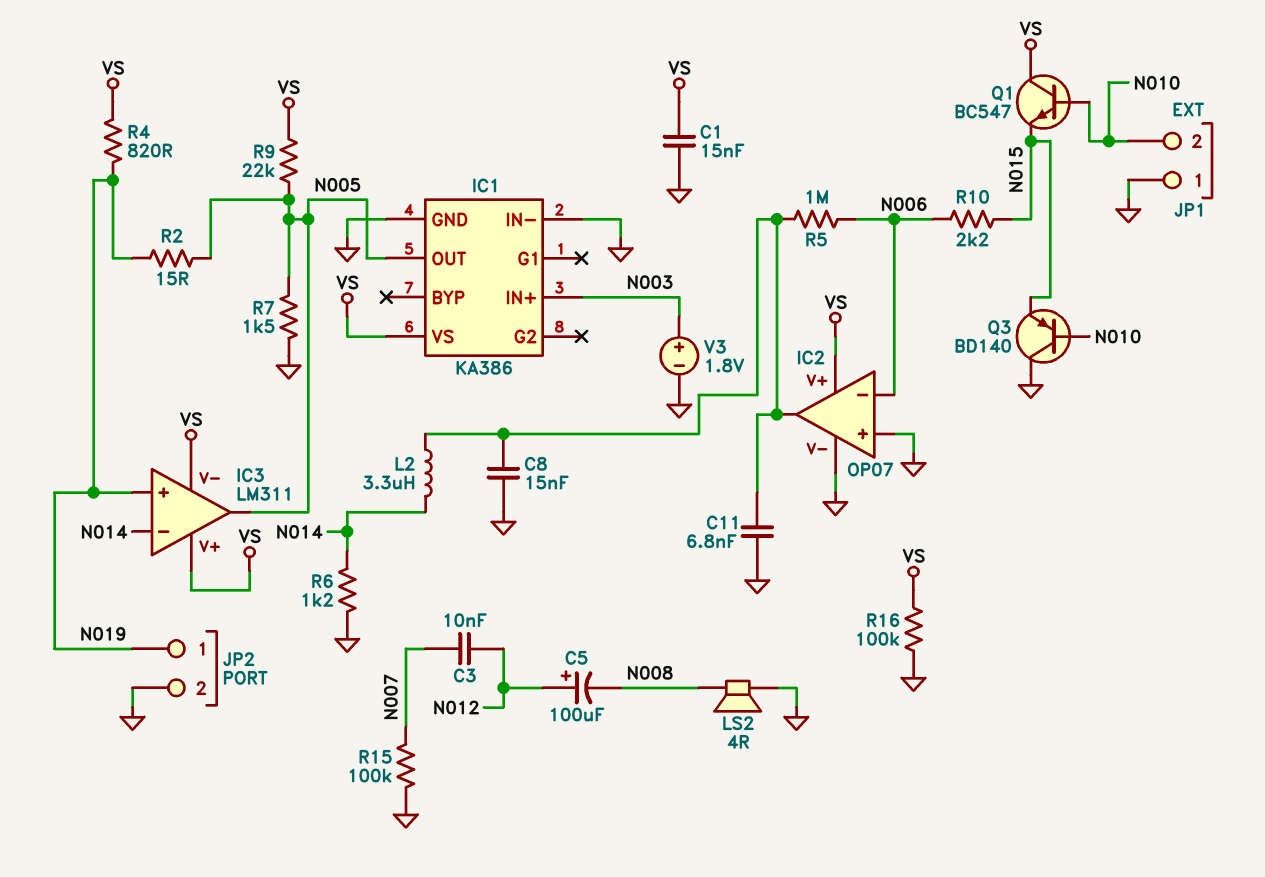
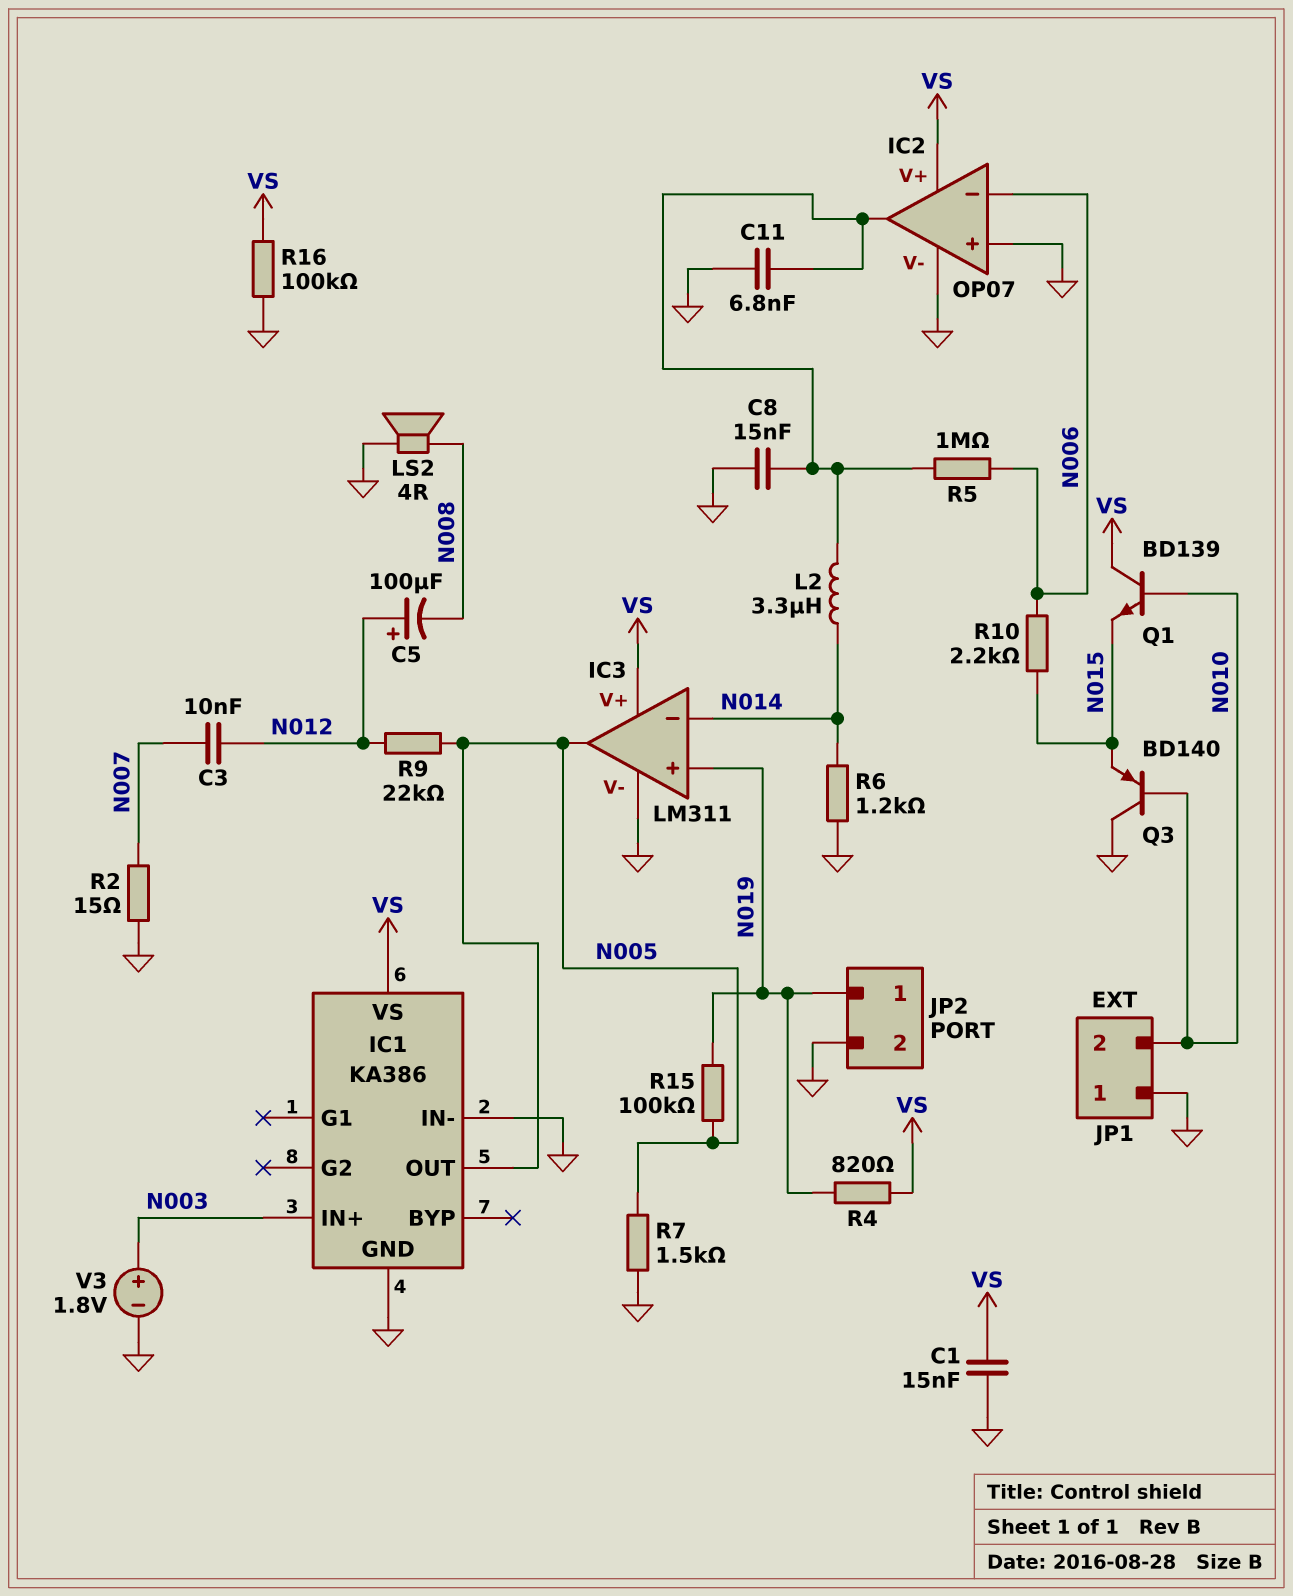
IC3 pin V-: VS -> GND
Q1: NPN BC547 (B N010, C VS, E N015) -> NPN BD139 (B N010, C VS, E N015)
R2: 15 (N005, N019) -> 15 (GND, N007)
R9: 22k (N005, VS) -> 22k (N005, N012)
R15: 100k (GND, N007) -> 100k (N005, N019)

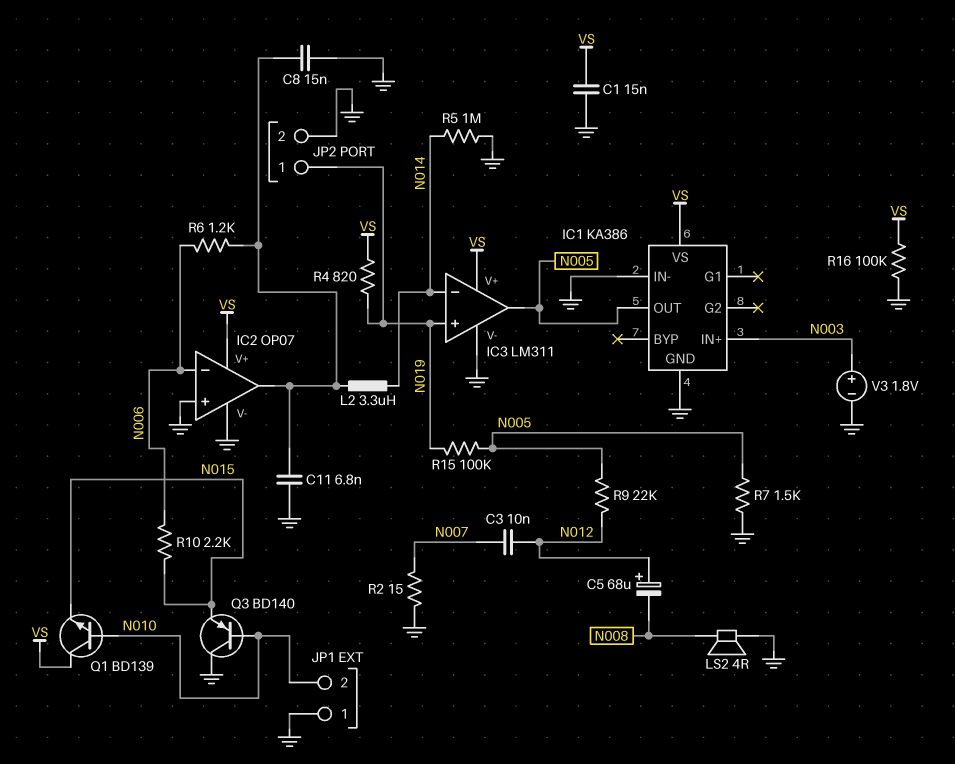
C5: 100uF (plus N012, minus N008) -> 68uF (plus N012, minus N008)
R5: 1M (IC2/out, N006) -> 1M (GND, N014)
R6: 1.2k (GND, N014) -> 1.2k (IC2/out, N006)

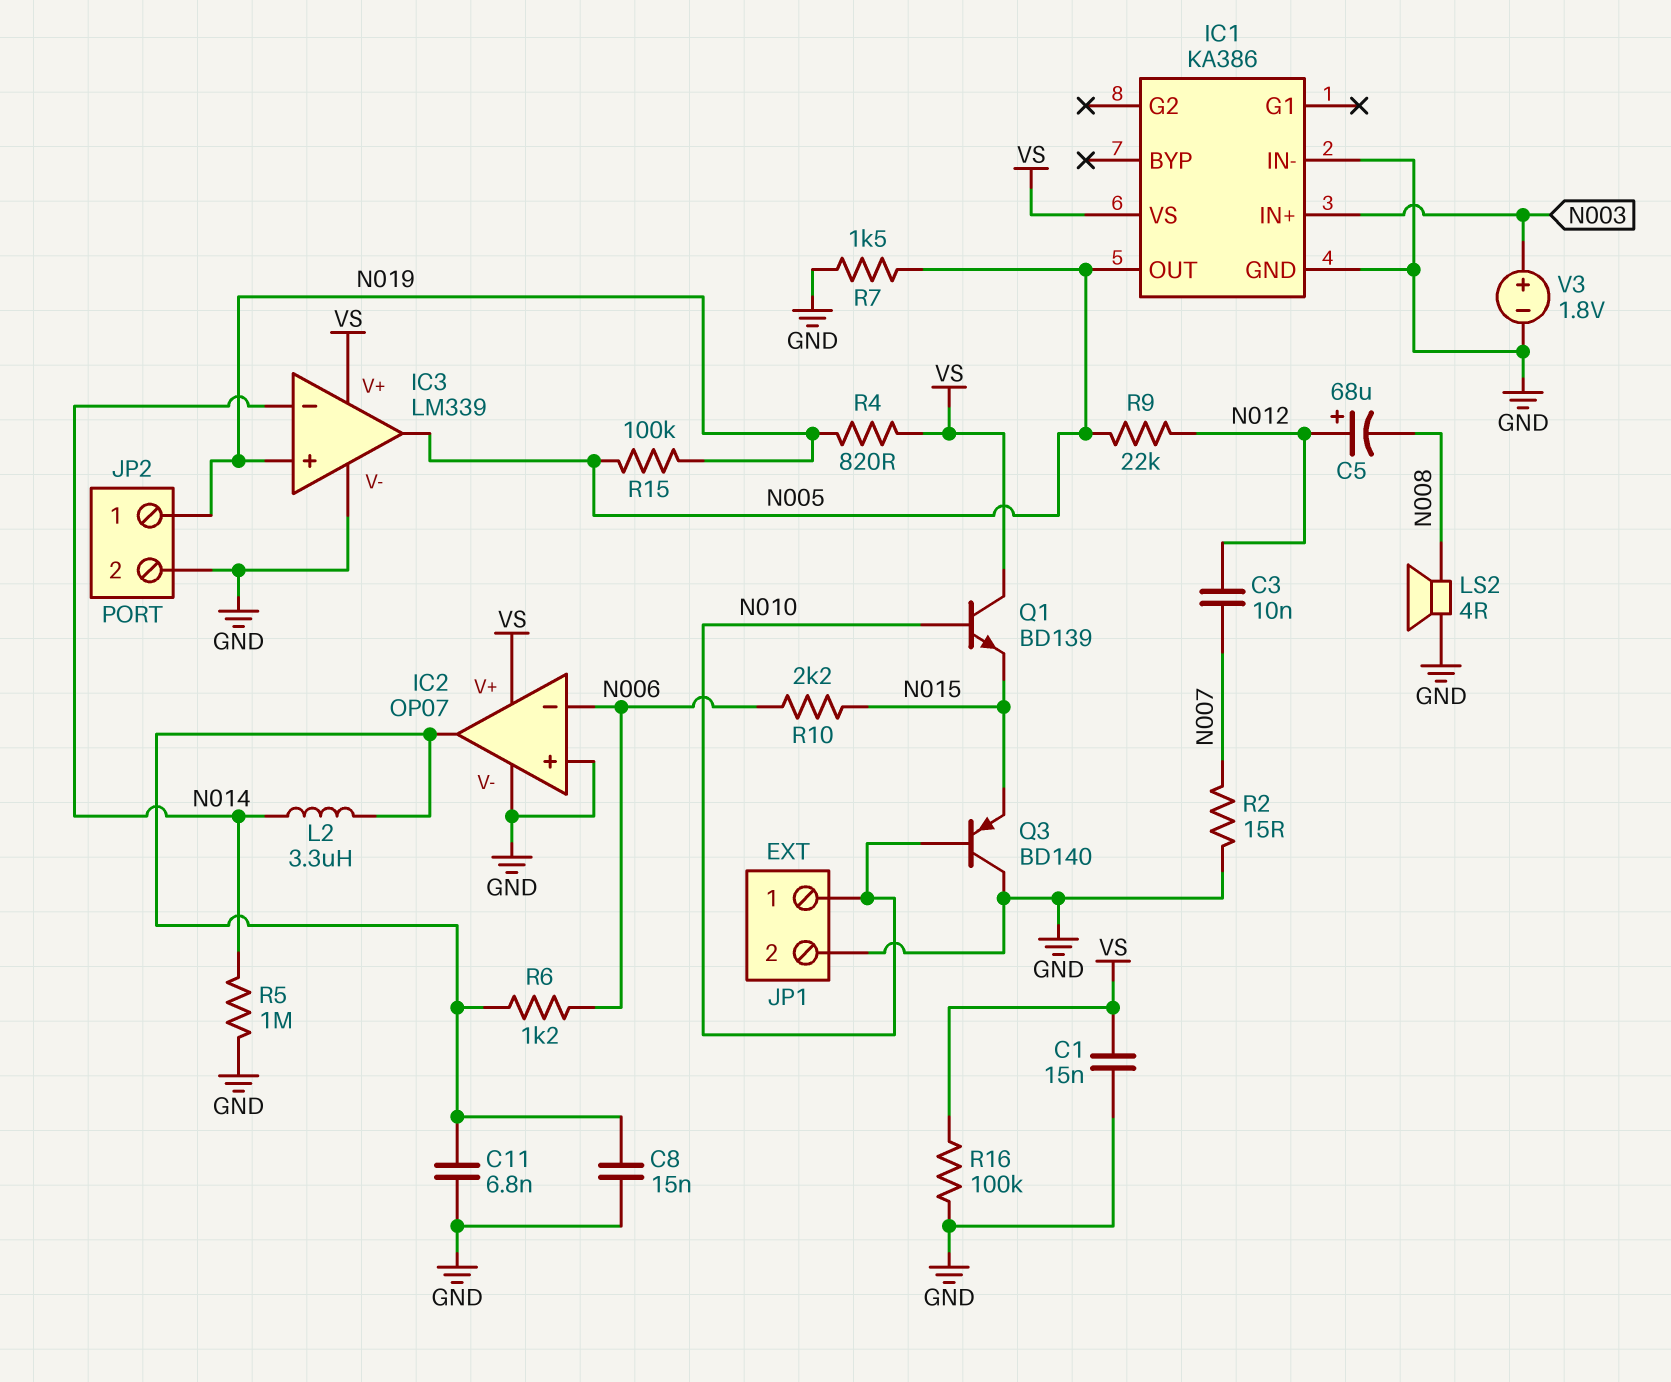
IC3: LM311 -> LM339
JP1 pin 1: GND -> N010
JP1 pin 2: N010 -> GND

